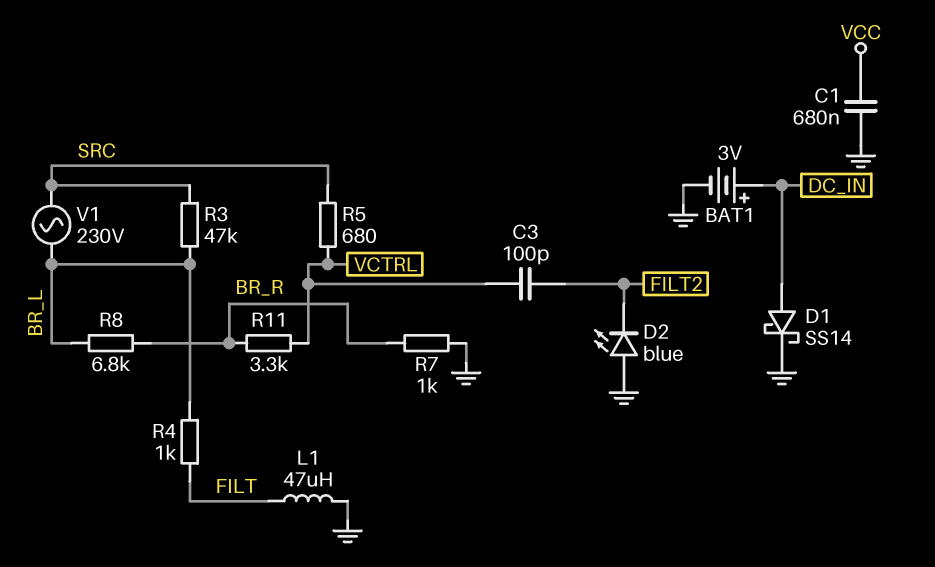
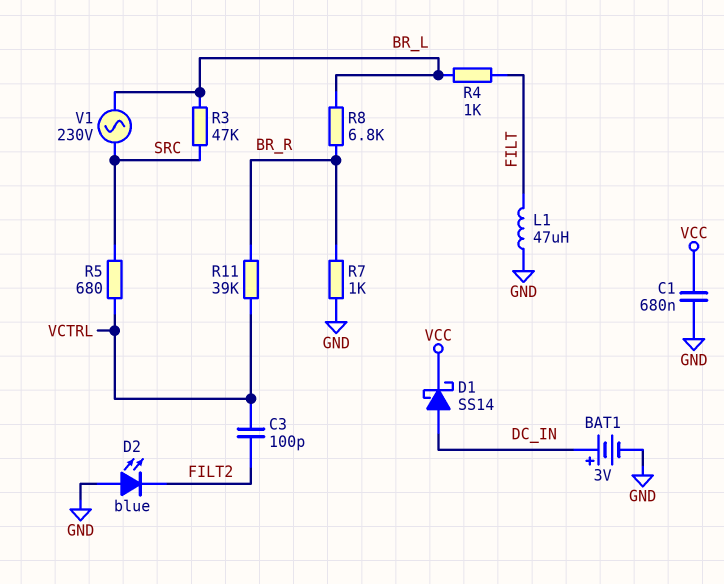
D1: schottky SS14 (A DC_IN, K GND) -> schottky SS14 (A DC_IN, K VCC)
R11: 3.3k (BR_R, VCTRL) -> 39k (BR_R, VCTRL)

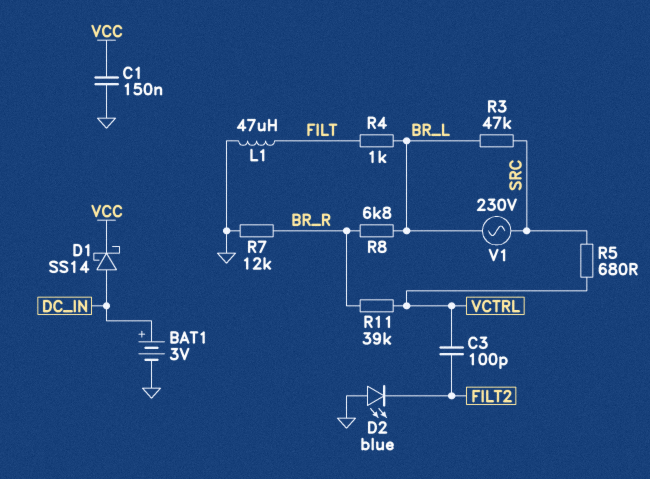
C1: 680nF (GND, VCC) -> 150nF (GND, VCC)
R7: 1k (BR_R, GND) -> 12k (BR_R, GND)

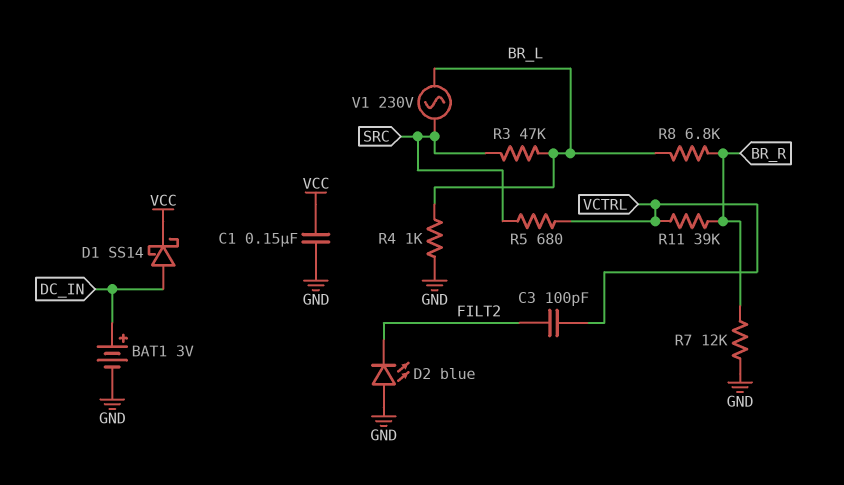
L1: 47uH (FILT, GND) -> none
R4: 1k (BR_L, FILT) -> 1k (BR_L, GND)

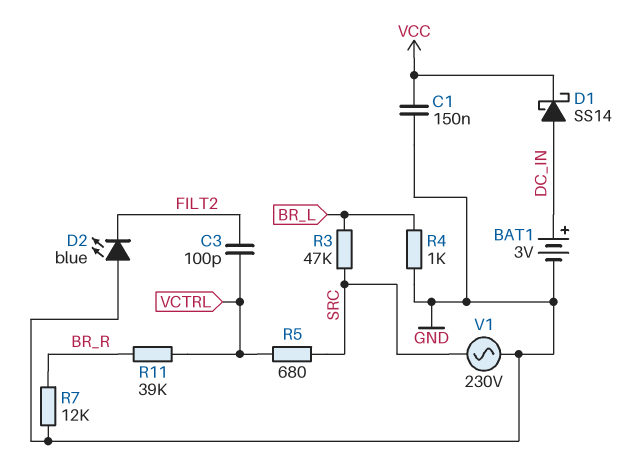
R8: 6.8k (BR_L, BR_R) -> none
V1: AC 230V (BR_L, SRC) -> AC 230V (GND, SRC)

